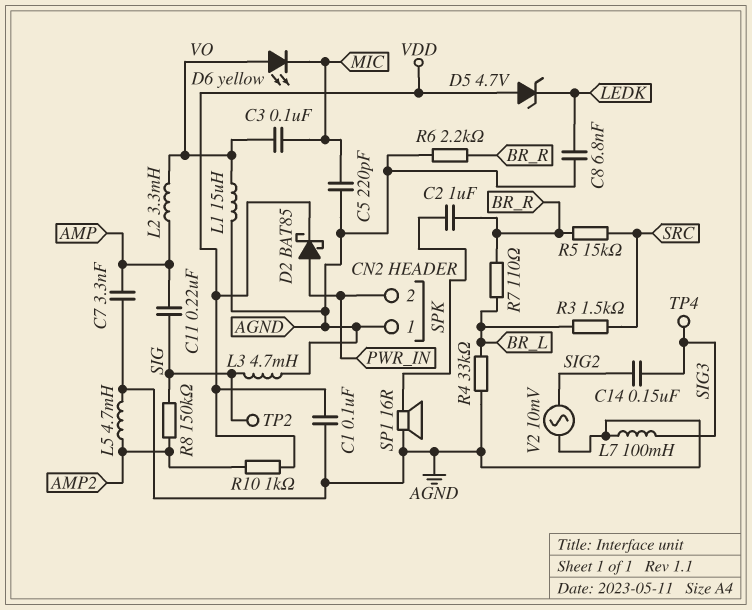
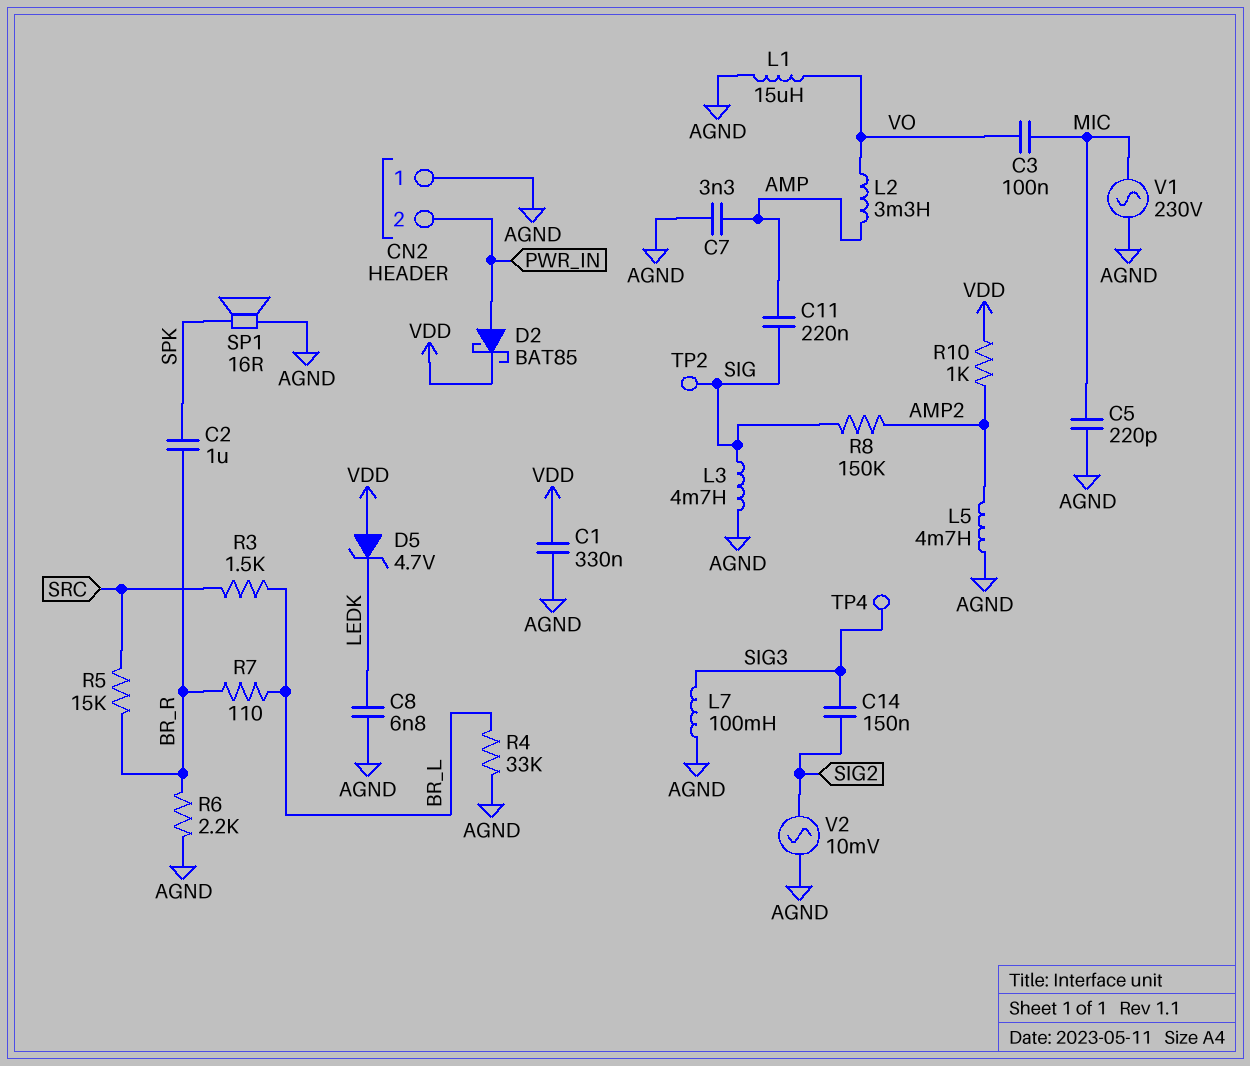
C1: 100nF (AGND, VDD) -> 330nF (AGND, VDD)
D6: LED yellow (A VO, K MIC) -> none
V1: none -> AC 230V (AGND, MIC)

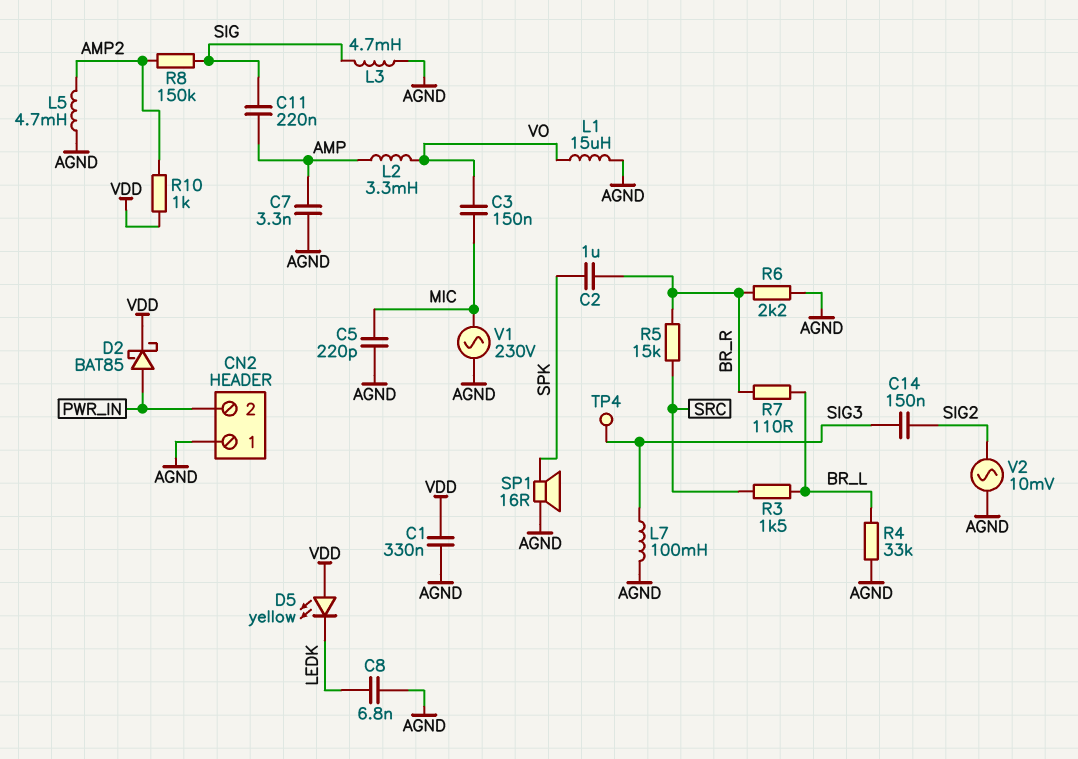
C3: 100nF (MIC, VO) -> 150nF (MIC, VO)
D5: zener 4.7V (A VDD, K LEDK) -> LED yellow (A VDD, K LEDK)
TP2: test point (SIG) -> none

